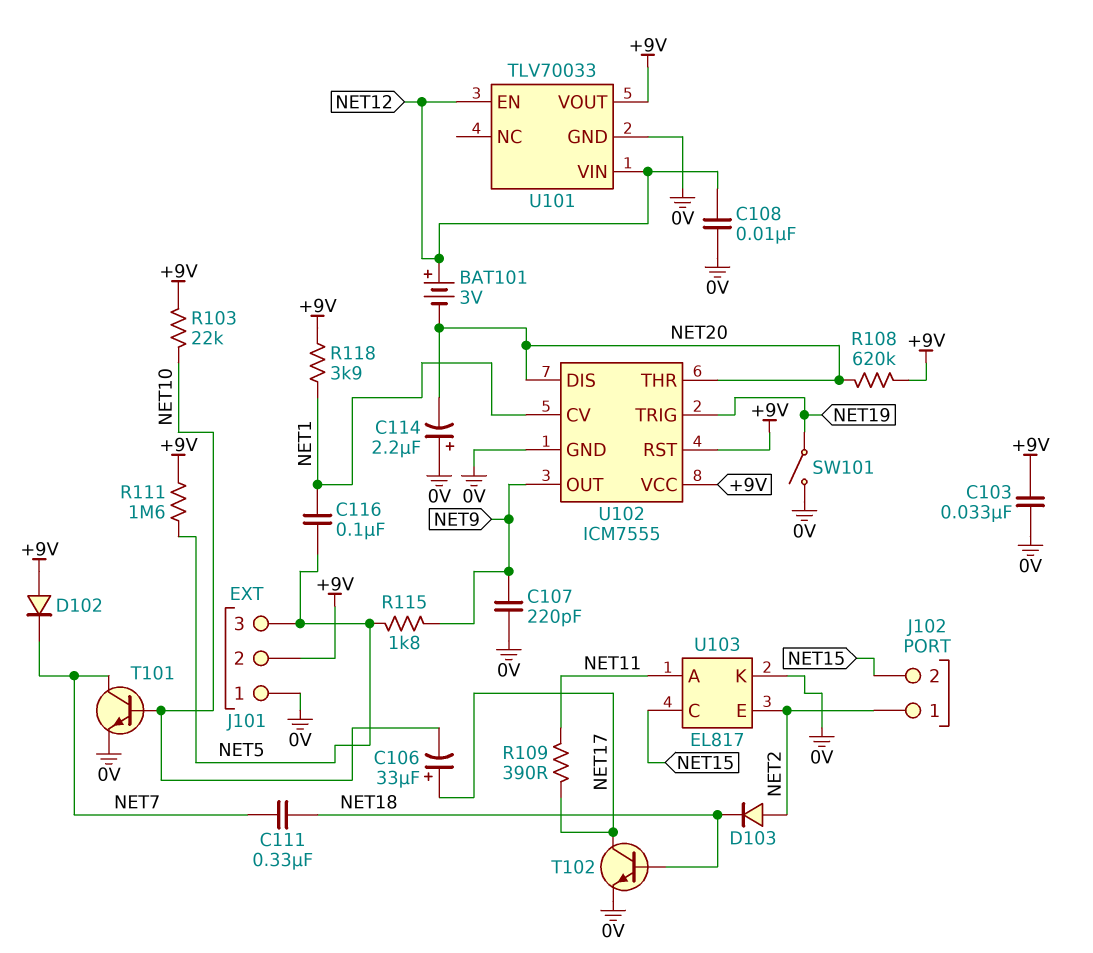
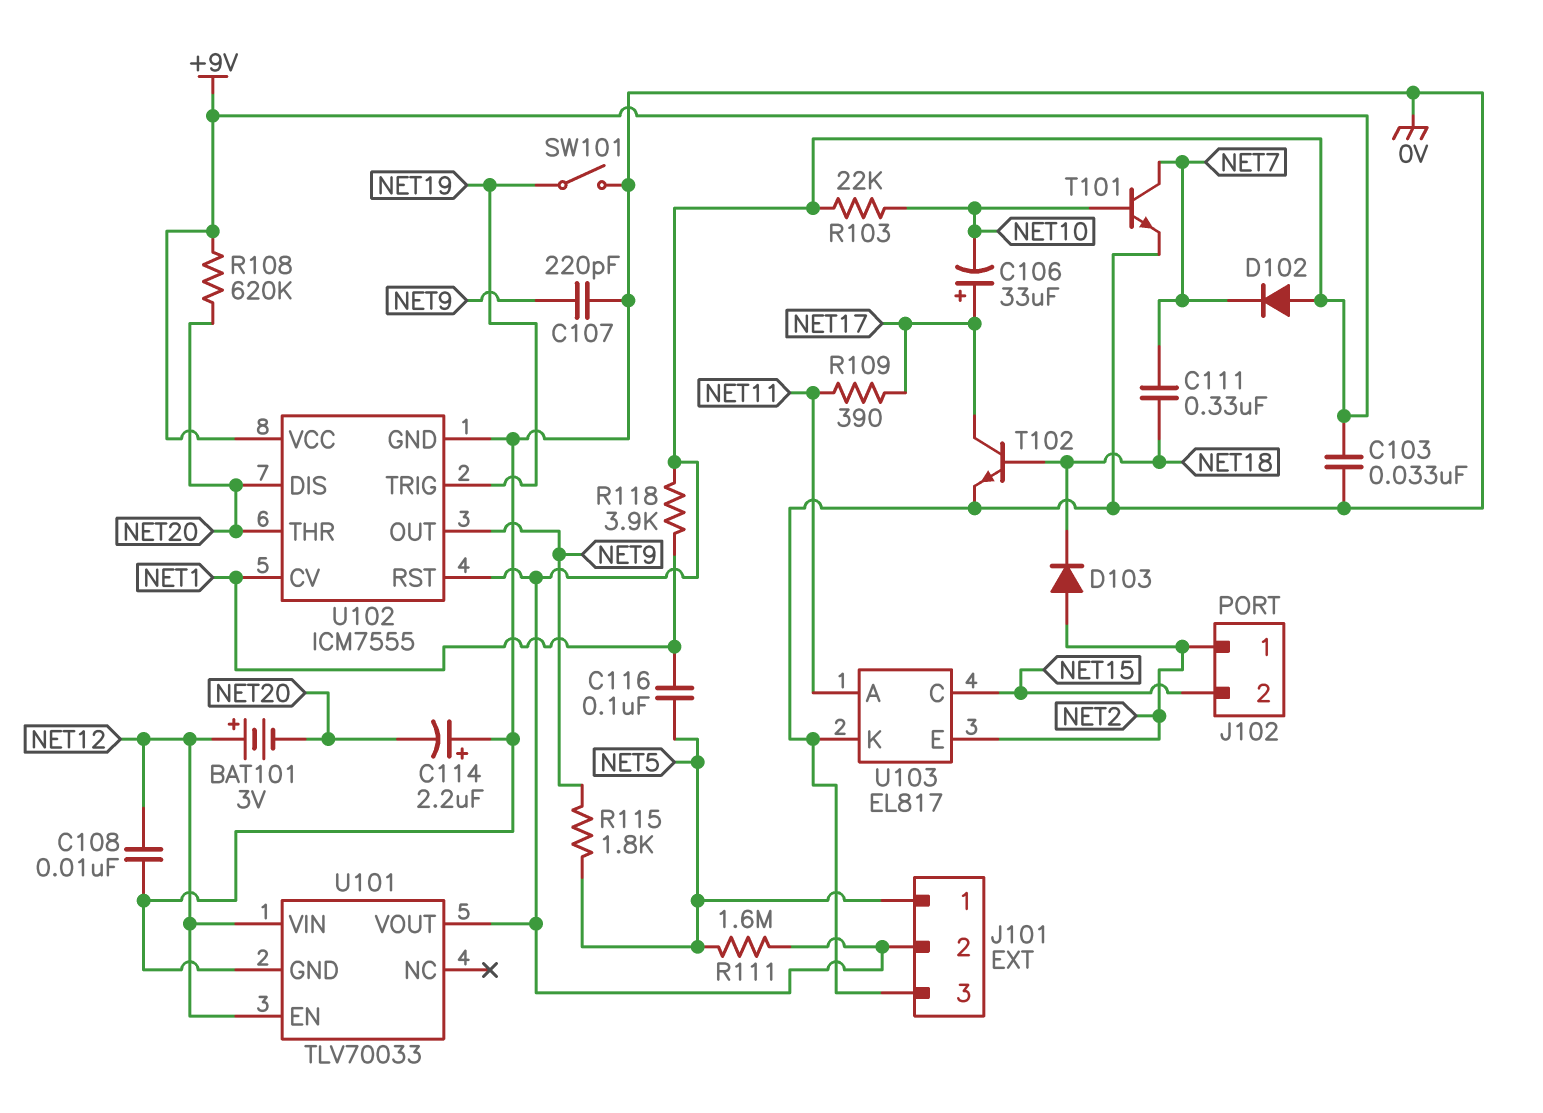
J101 pin 1: 0V -> NET5
J101 pin 3: NET5 -> 0V

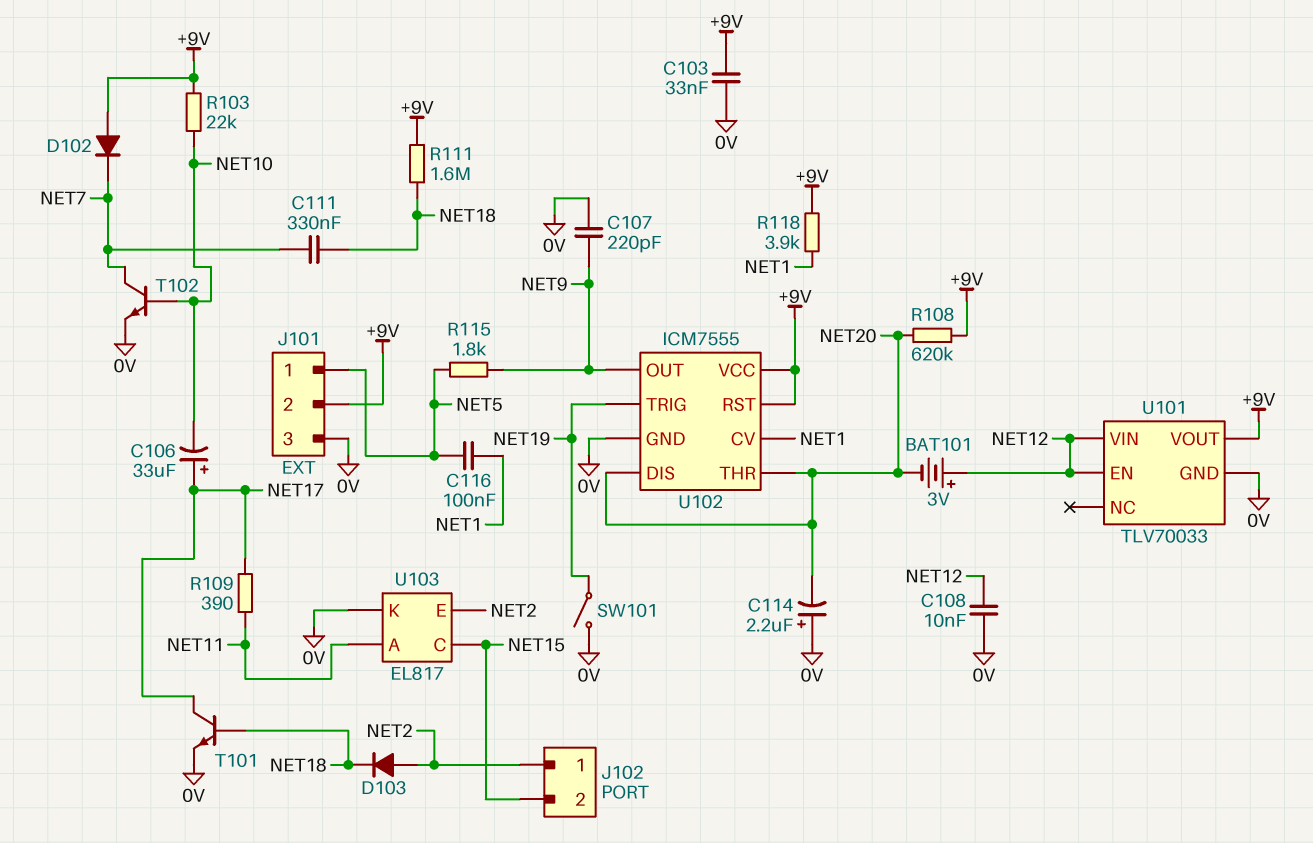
R111: 1.6M (+9V, NET5) -> 1.6M (+9V, NET18)
T101: NPN (B NET10, C NET7, E 0V) -> NPN (B NET18, C NET17, E 0V)
T102: NPN (B NET18, C NET17, E 0V) -> NPN (B NET10, C NET7, E 0V)

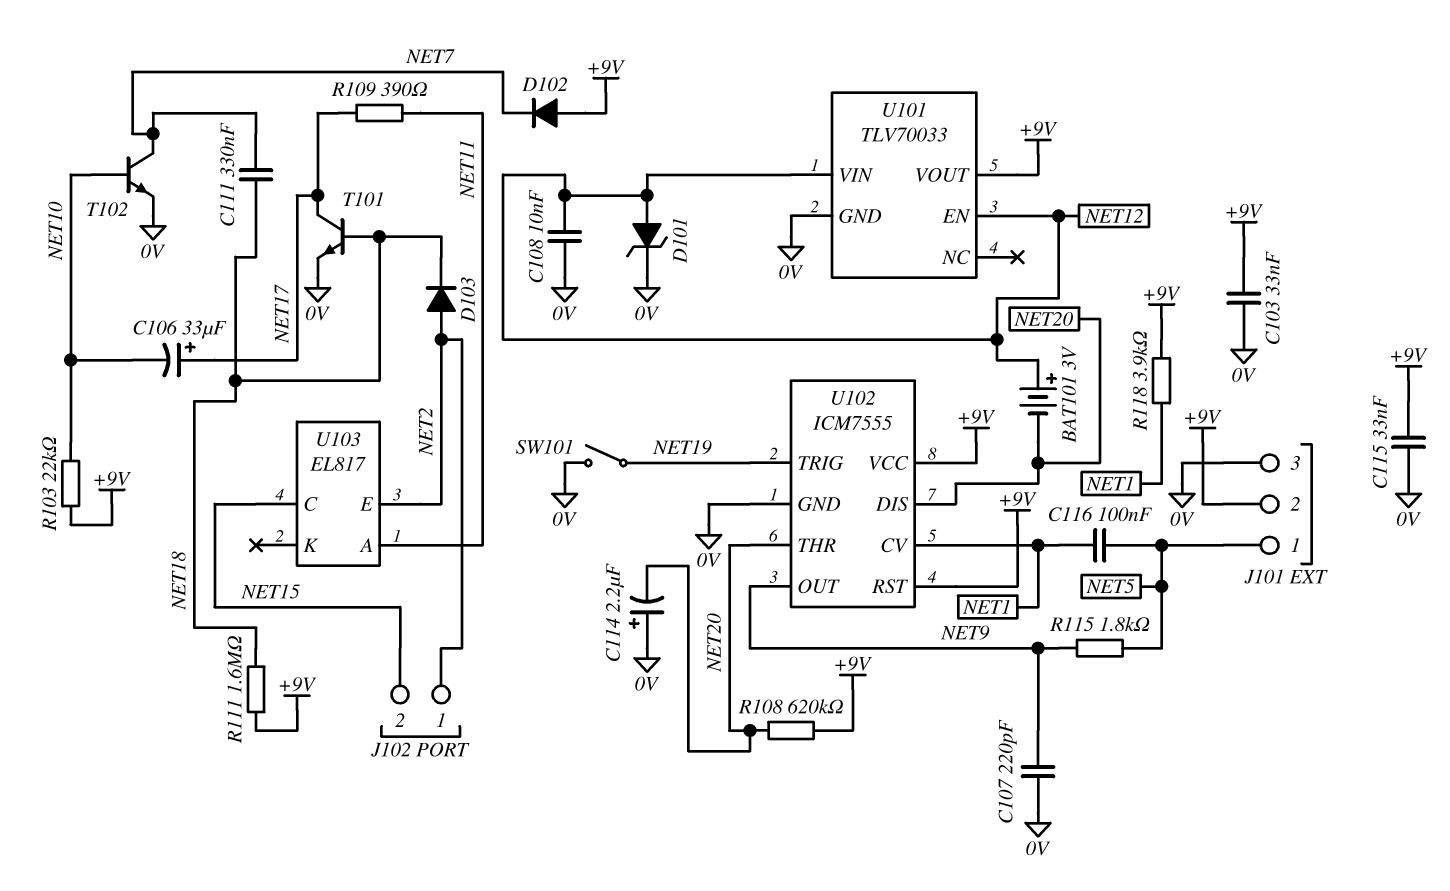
C115: none -> 33nF (+9V, 0V)
D101: none -> zener (A NET12, K 0V)
U103 pin K: 0V -> none

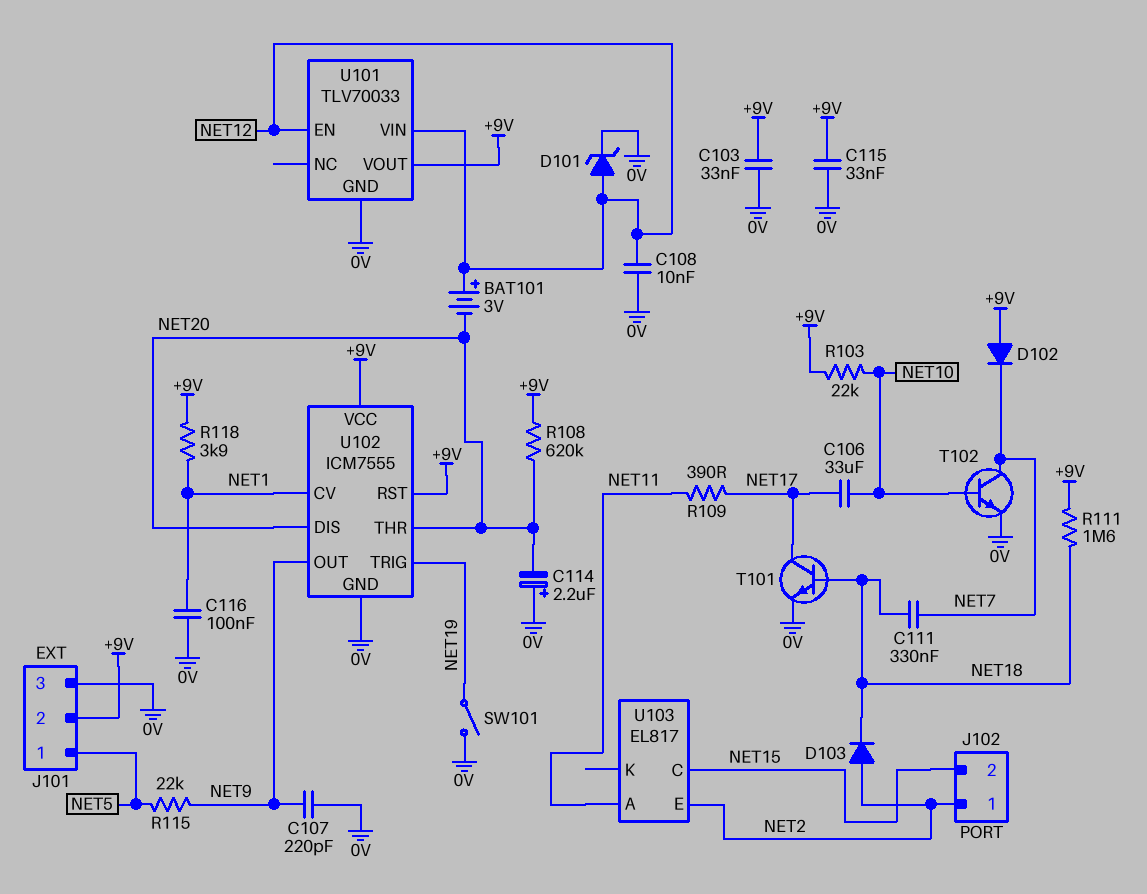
C106: 33uF (plus NET17, minus NET10) -> 33uF (NET10, NET17)
C116: 100nF (NET1, NET5) -> 100nF (0V, NET1)
R115: 1.8k (NET5, NET9) -> 22k (NET5, NET9)

